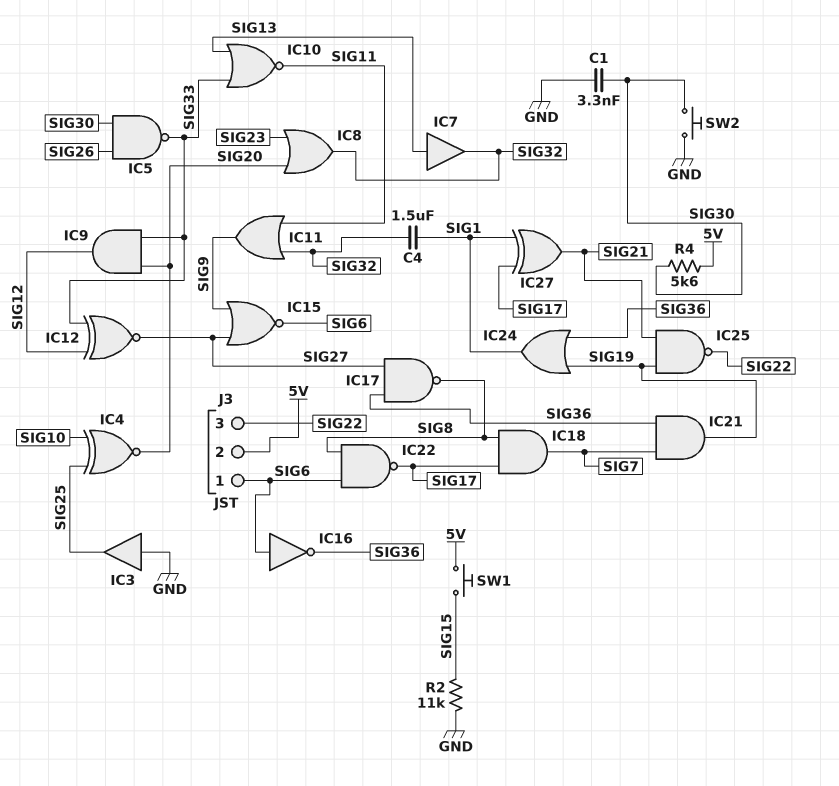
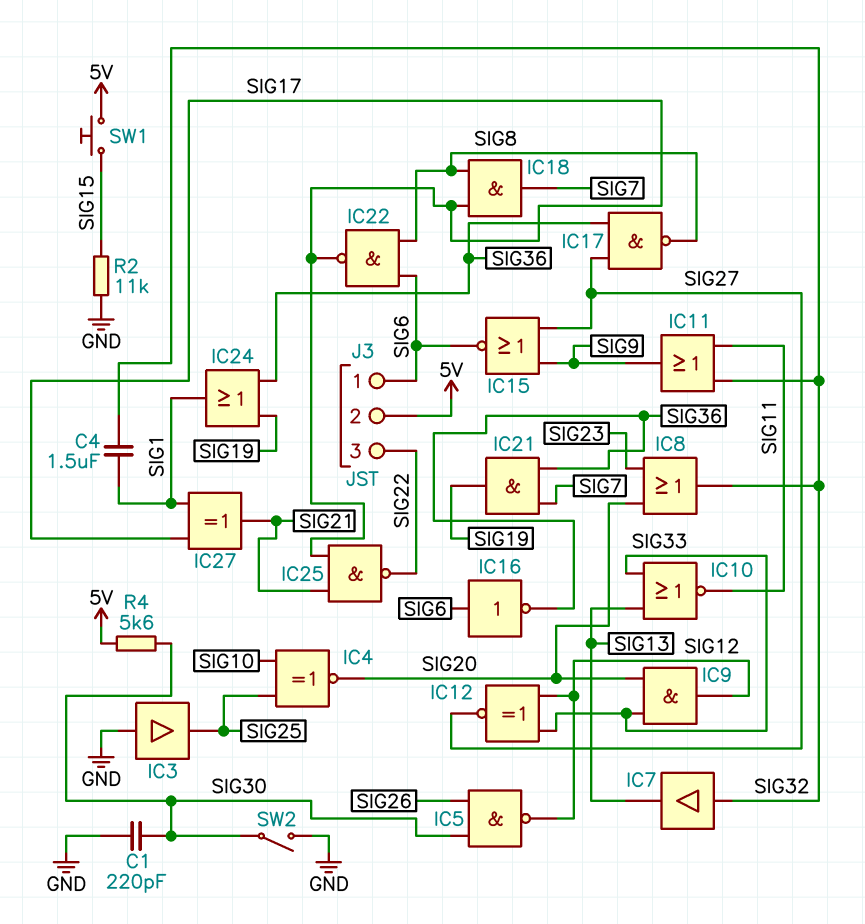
C1: 3.3nF (GND, SIG30) -> 220pF (GND, SIG30)
IC5: NAND (in SIG26, in SIG30, out SIG33) -> NAND (in SIG26, in SIG30, out SIG12)
IC7: buffer (in SIG13, out SIG32) -> buffer (in SIG32, out SIG13)
IC25: NAND (in SIG19, in SIG21, out SIG22) -> NAND (in SIG17, in SIG21, out SIG22)
SW2: button (GND, SIG30) -> switch (GND, SIG30)

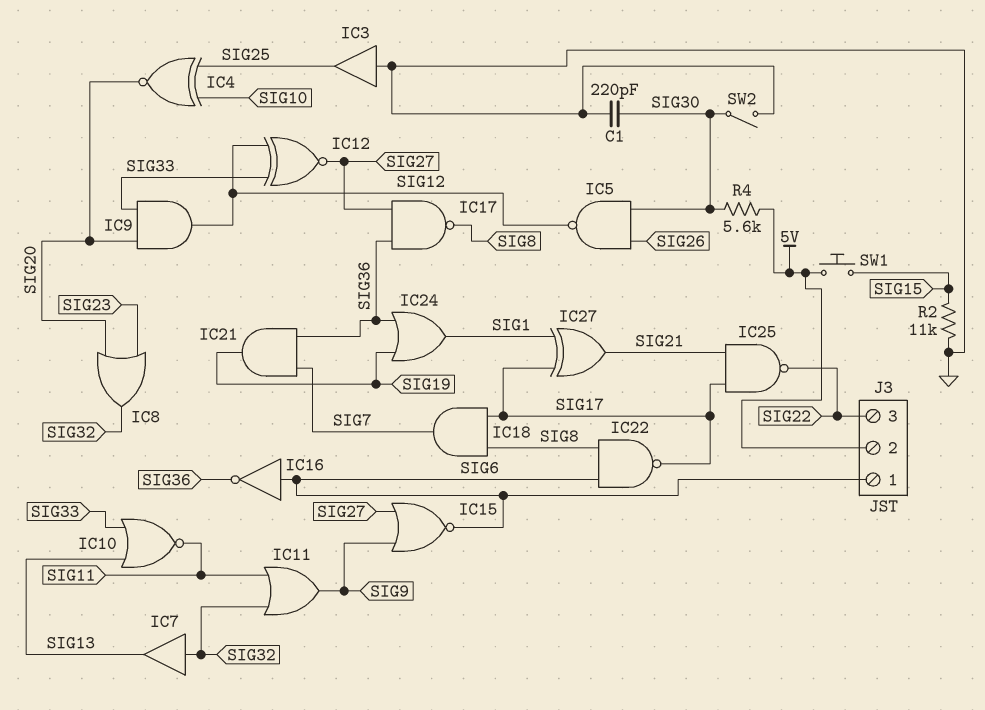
C4: 1.5uF (SIG1, SIG32) -> none

